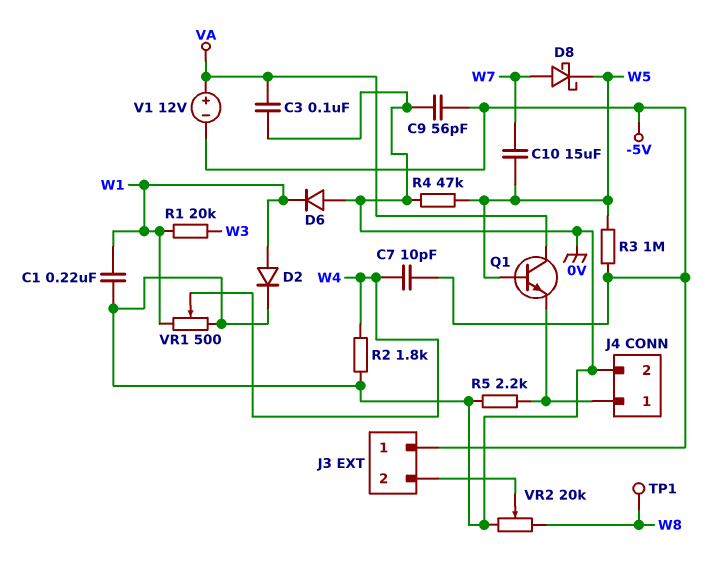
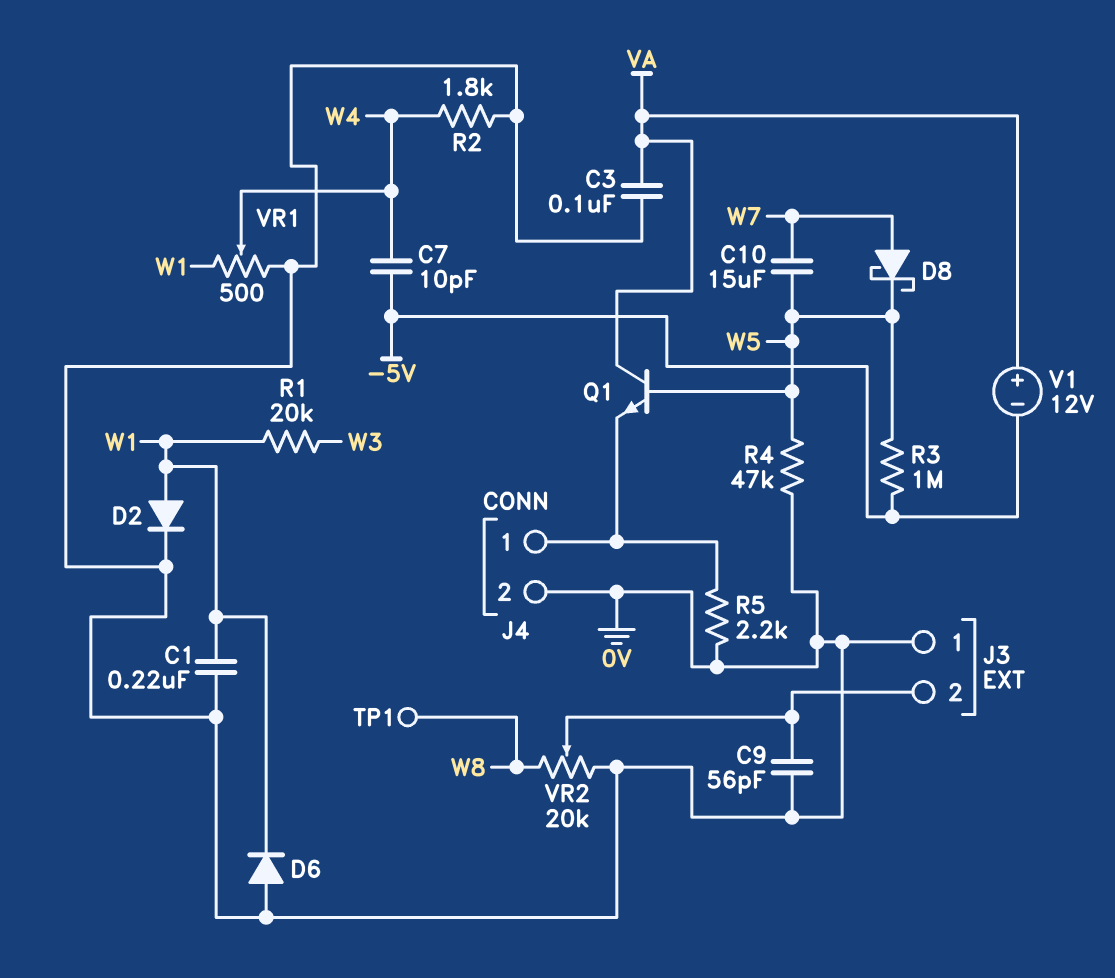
C9: 56pF (-5V, 0V) -> 56pF (0V, J3/2)
J3 pin 1: -5V -> 0V

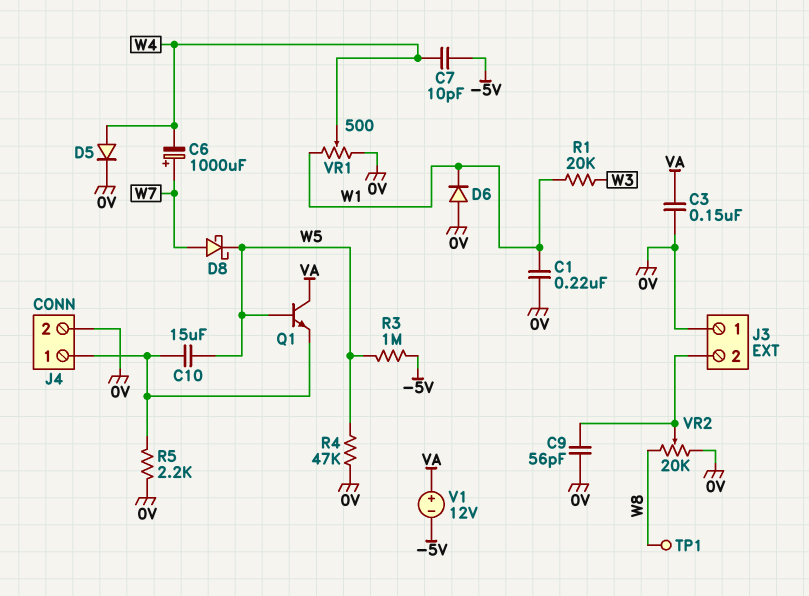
C3: 100nF (0V, VA) -> 150nF (0V, VA)
C6: none -> 1000uF (plus W7, minus W4)
C10: 15uF (W5, W7) -> 15uF (J4/1, W5)
D2: diode (A W1, K 0V) -> none
D5: none -> diode (A W4, K 0V)
R2: 1.8k (0V, W4) -> none

